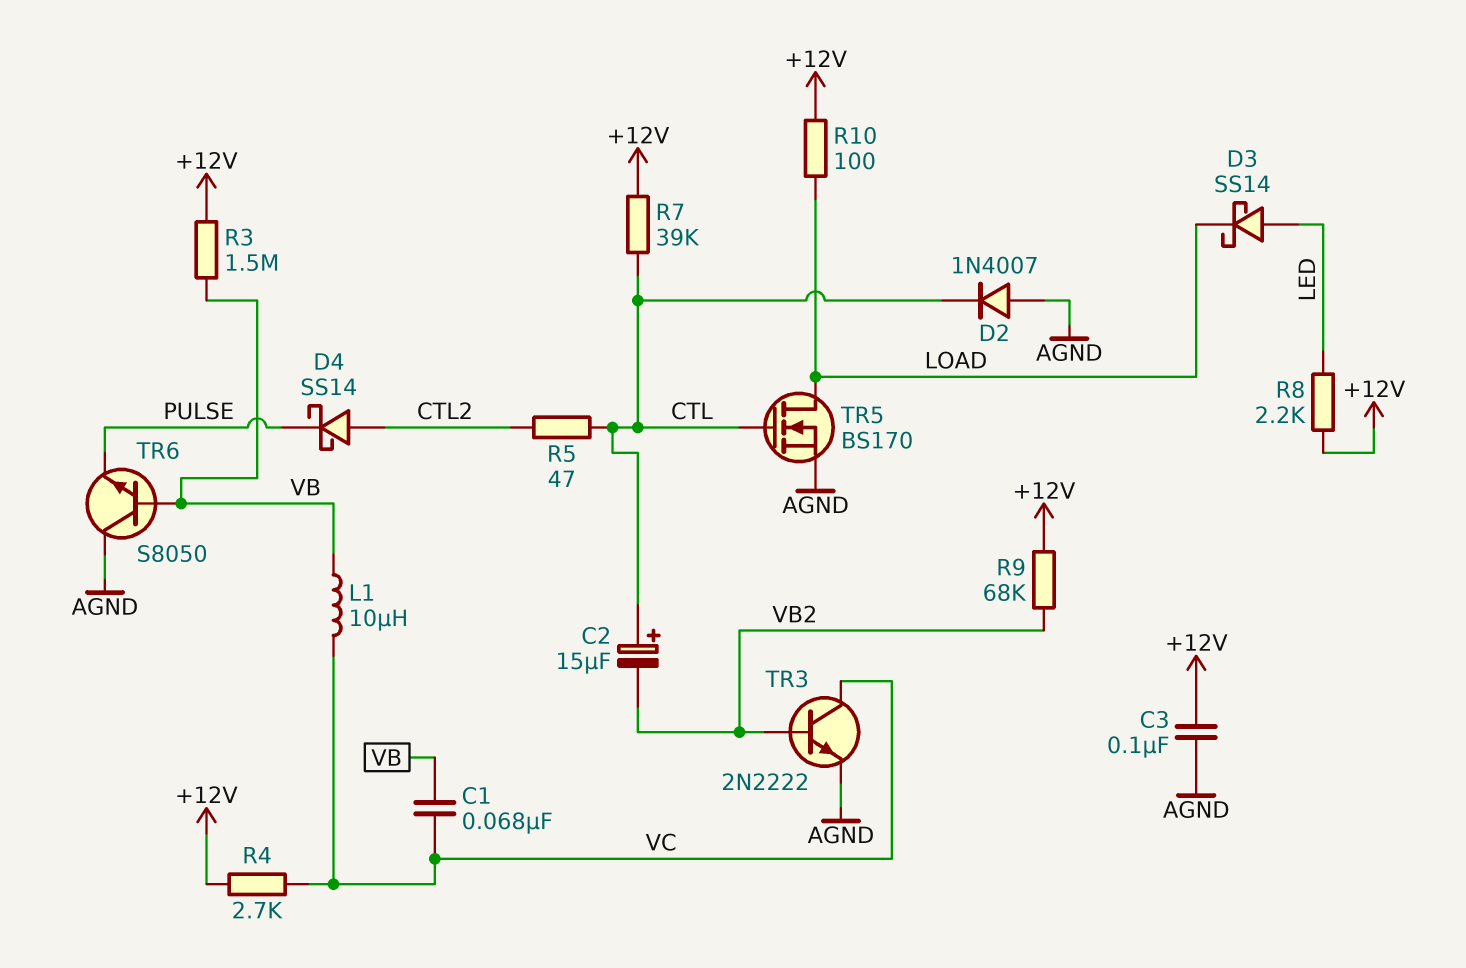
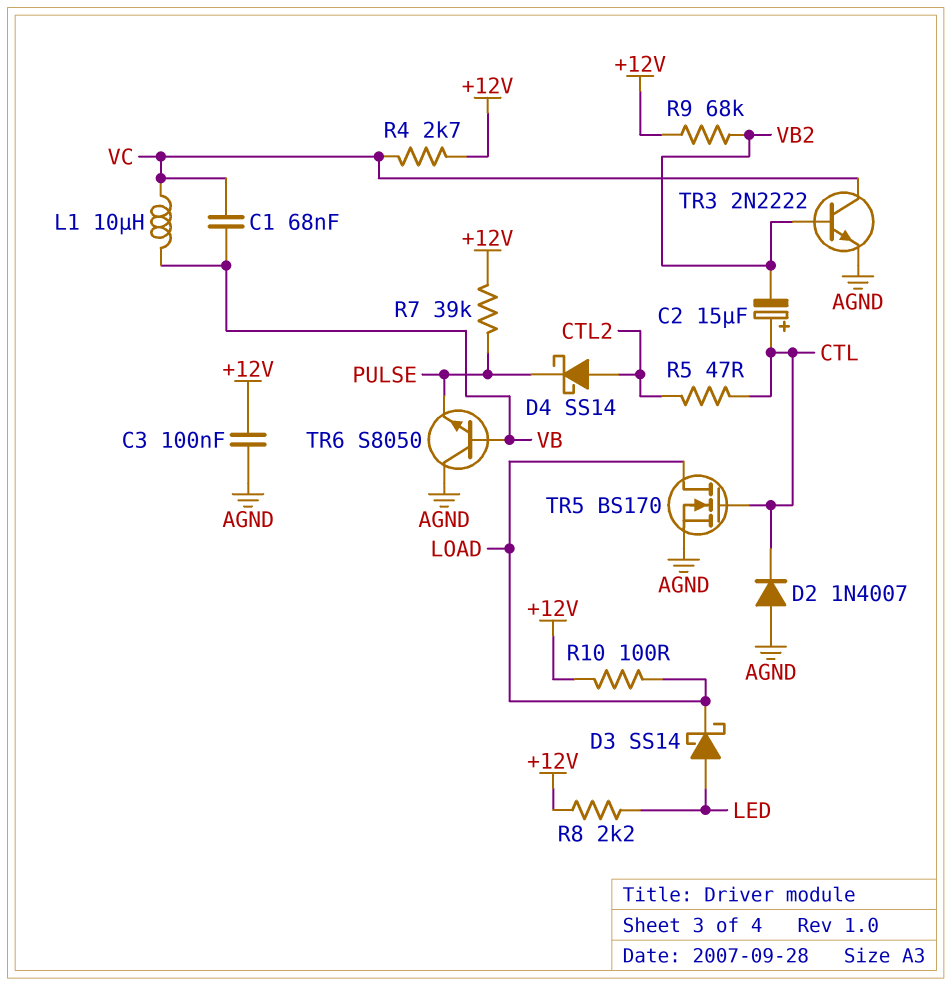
R3: 1.5M (+12V, VB) -> none
R7: 39k (+12V, CTL) -> 39k (+12V, PULSE)

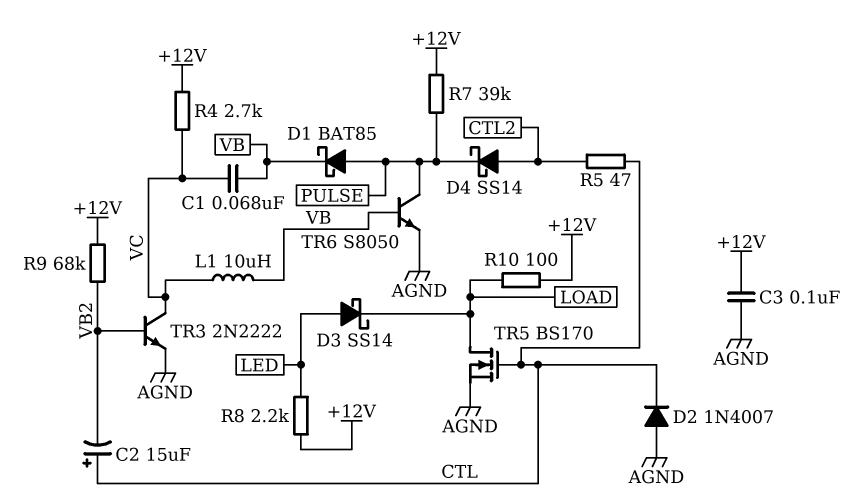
D1: none -> schottky BAT85 (A PULSE, K VB)
TR6: NPN S8050 (B VB, C AGND, E PULSE) -> NPN S8050 (B VB, C PULSE, E AGND)

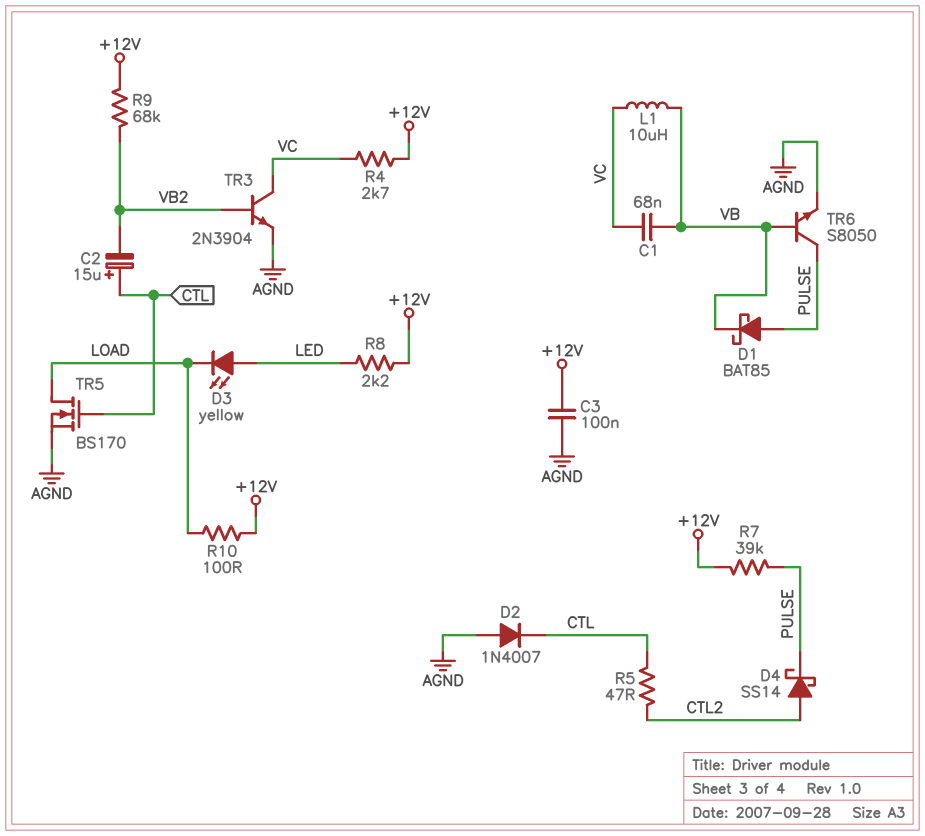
D3: schottky SS14 (A LED, K LOAD) -> LED yellow (A LED, K LOAD)
TR3: NPN 2N2222 (B VB2, C VC, E AGND) -> NPN 2N3904 (B VB2, C VC, E AGND)

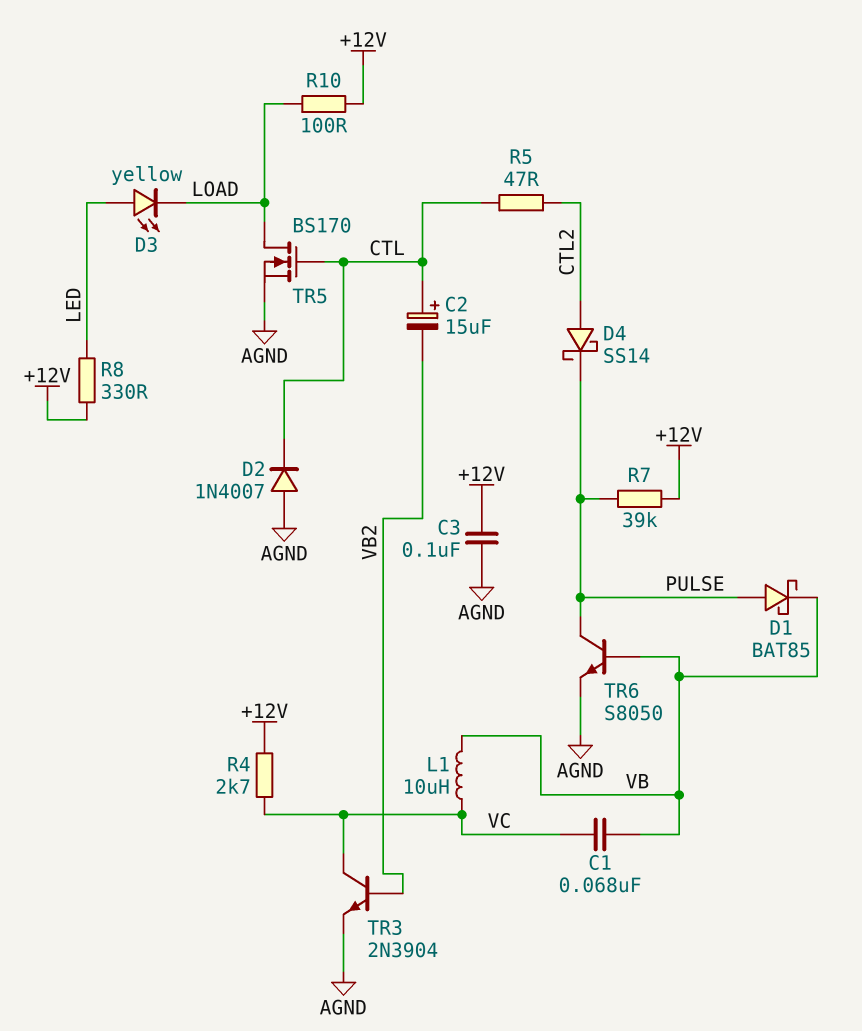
R8: 2.2k (+12V, LED) -> 330 (+12V, LED)
R9: 68k (+12V, VB2) -> none

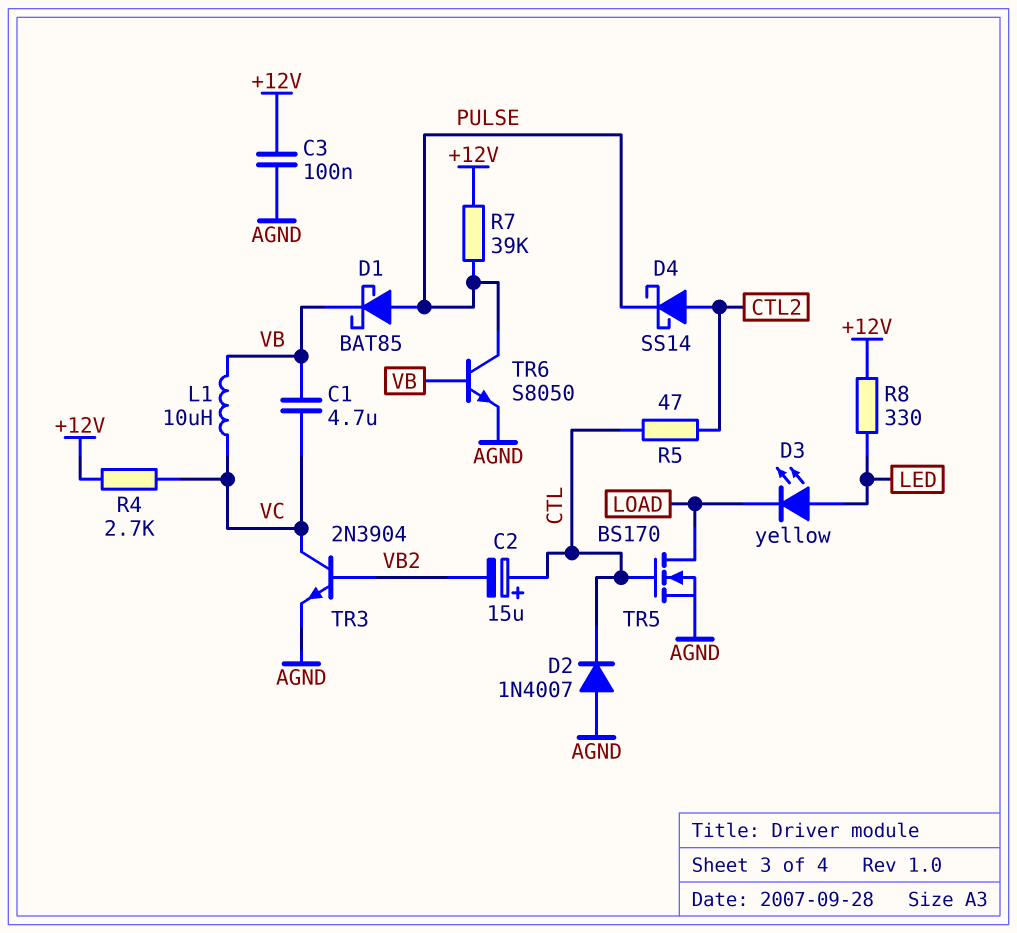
C1: 68nF (VB, VC) -> 4.7uF (VB, VC)
R10: 100 (+12V, LOAD) -> none

